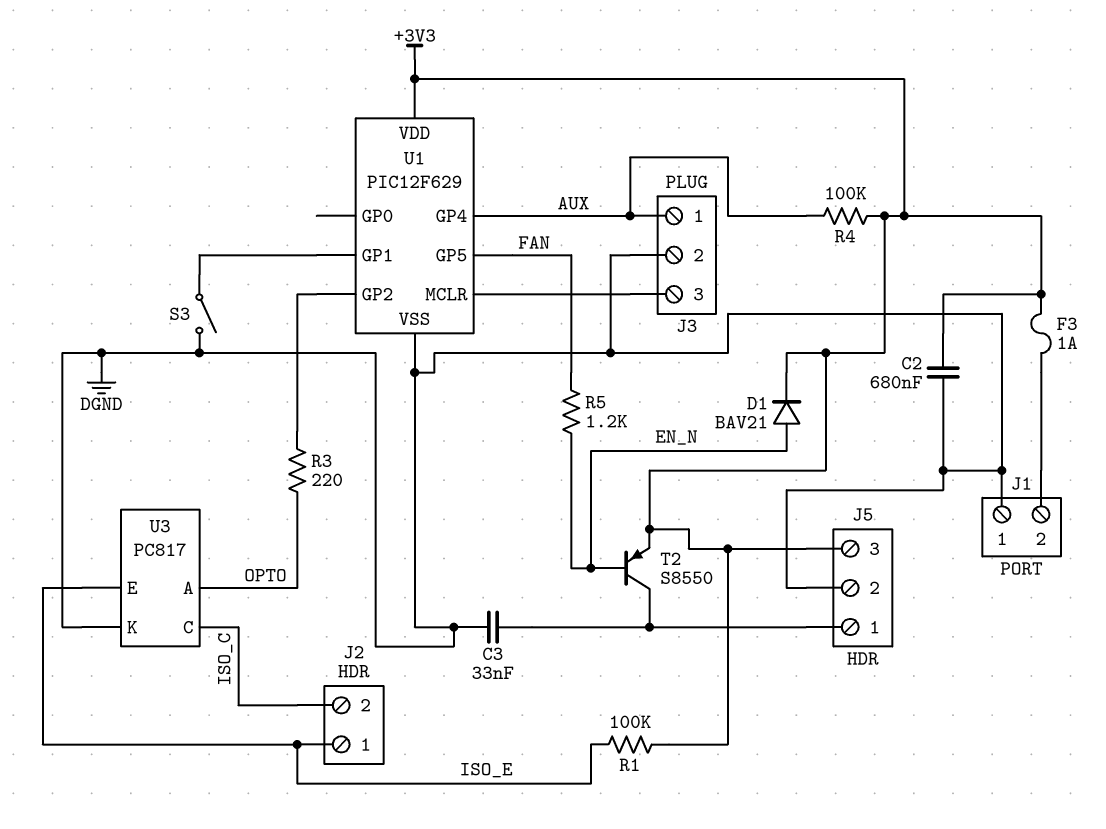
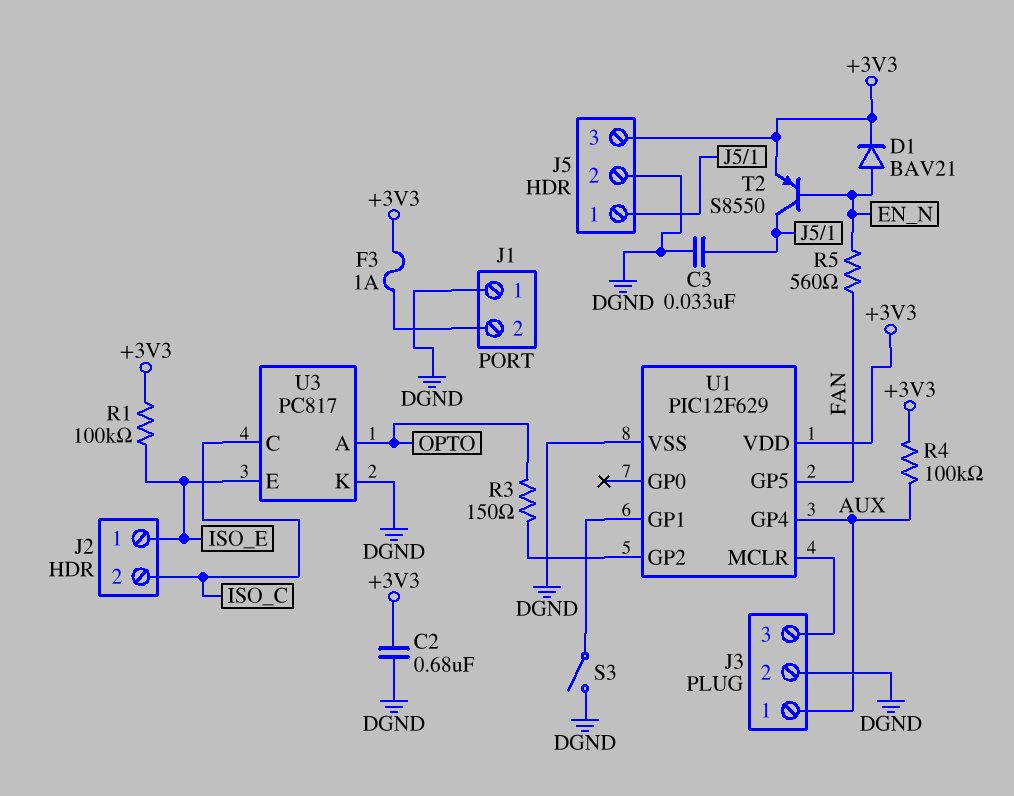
R3: 220 (OPTO, U1/GP2) -> 150 (OPTO, U1/GP2)
R5: 1.2k (EN_N, FAN) -> 560 (EN_N, FAN)

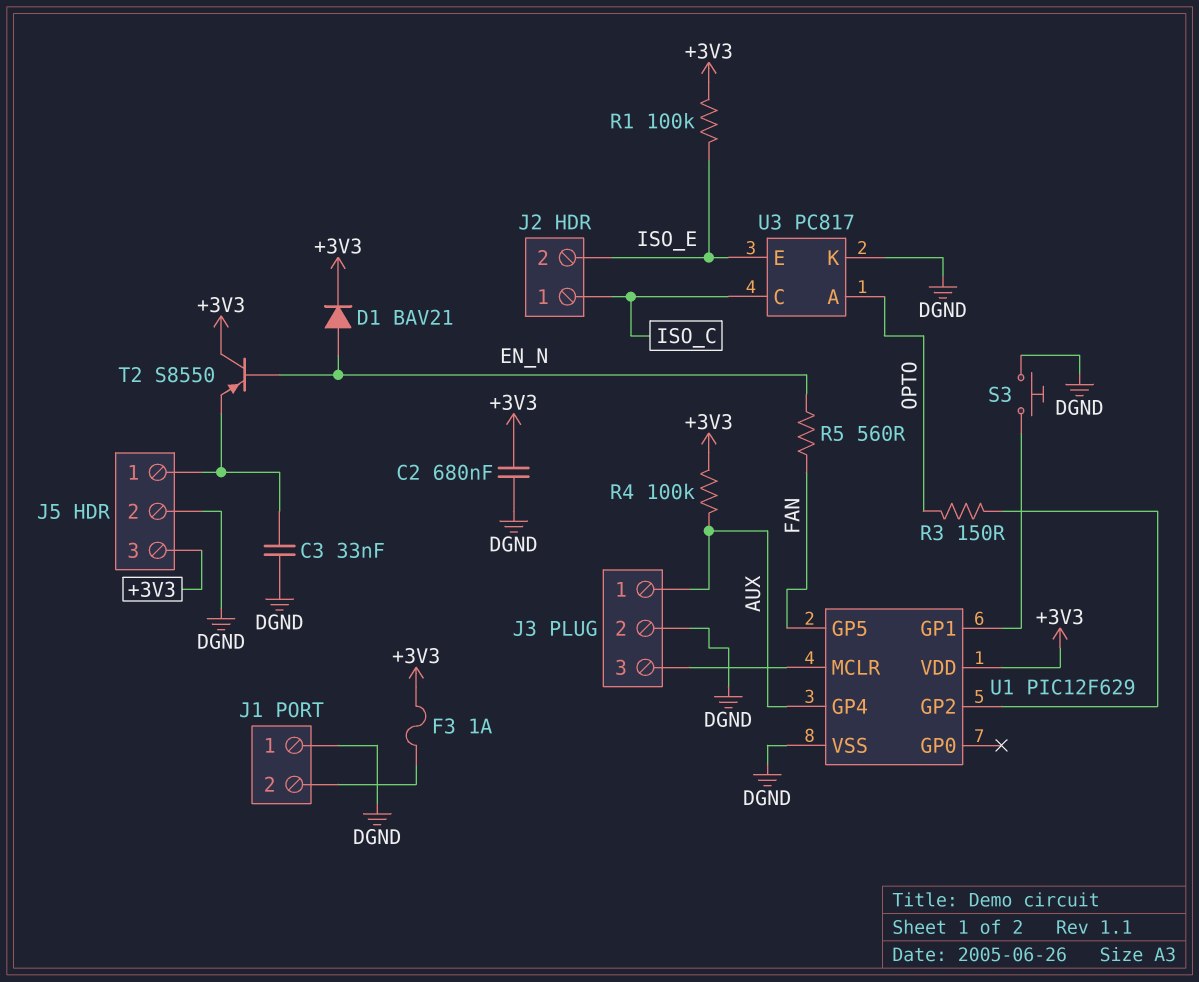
J2 pin 1: ISO_E -> ISO_C
J2 pin 2: ISO_C -> ISO_E
S3: switch (DGND, U1/GP1) -> button (DGND, U1/GP1)
T2: PNP S8550 (B EN_N, C J5/1, E +3V3) -> PNP S8550 (B EN_N, C +3V3, E J5/1)

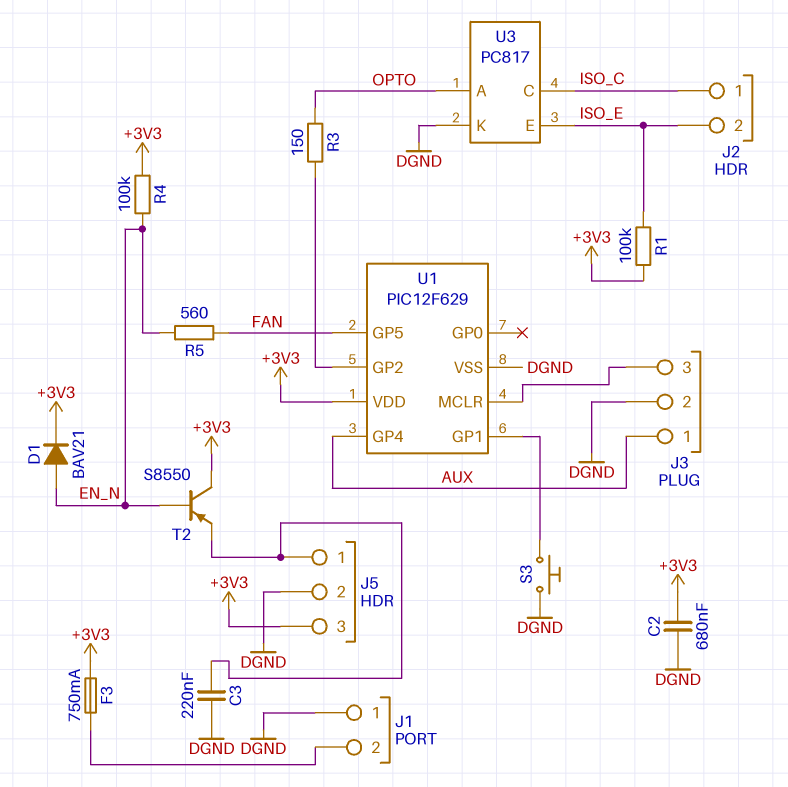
C3: 33nF (DGND, J5/1) -> 220nF (DGND, J5/1)
F3: 1A (+3V3, J1/2) -> 750mA (+3V3, J1/2)
R4: 100k (+3V3, AUX) -> 100k (+3V3, EN_N)

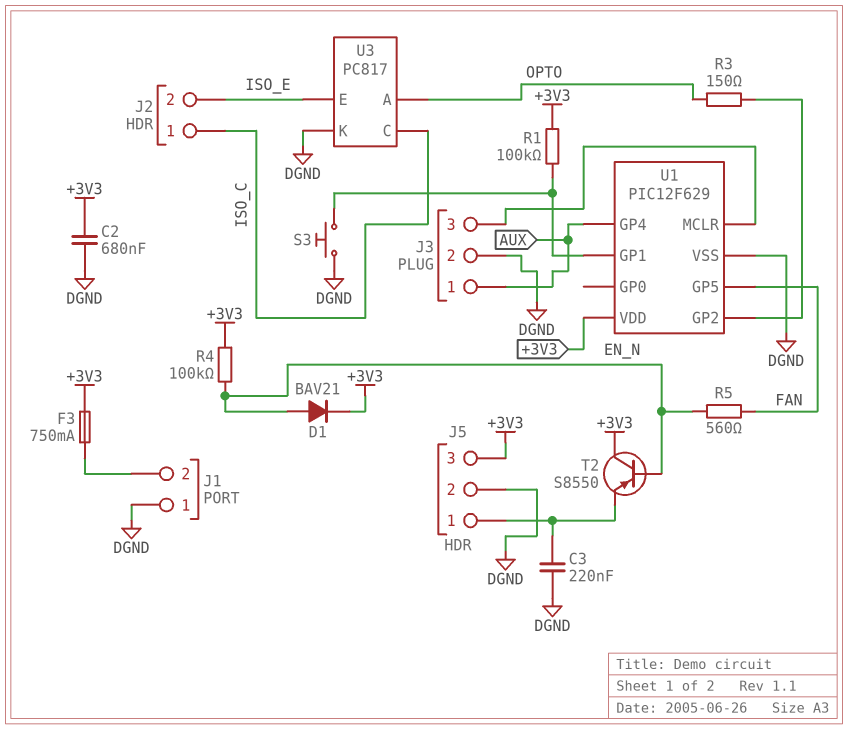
R1: 100k (+3V3, ISO_E) -> 100k (+3V3, U1/GP1)

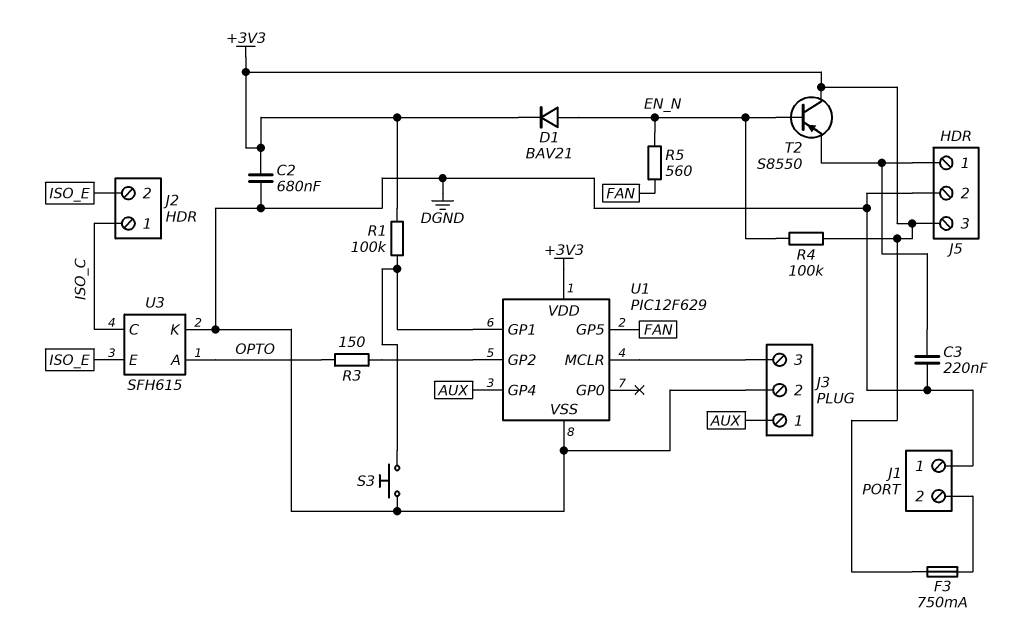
U3: PC817 -> SFH615

